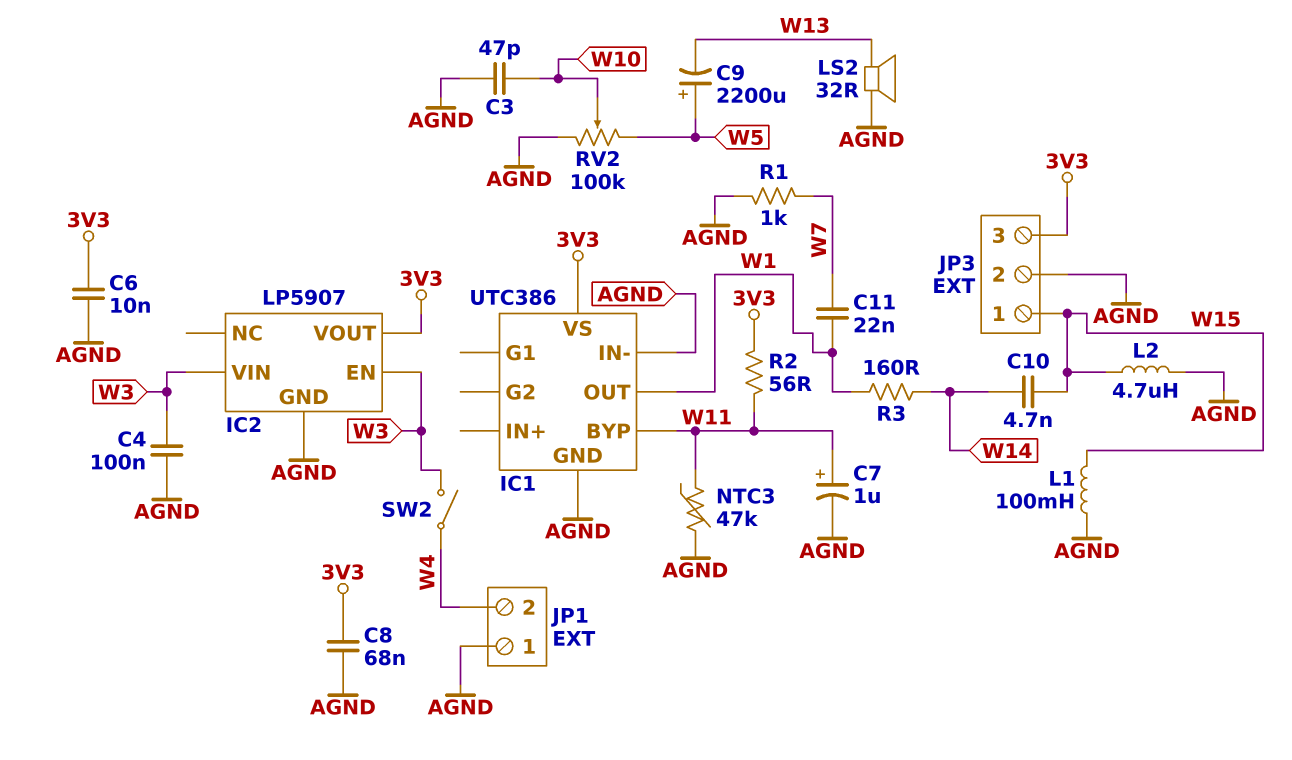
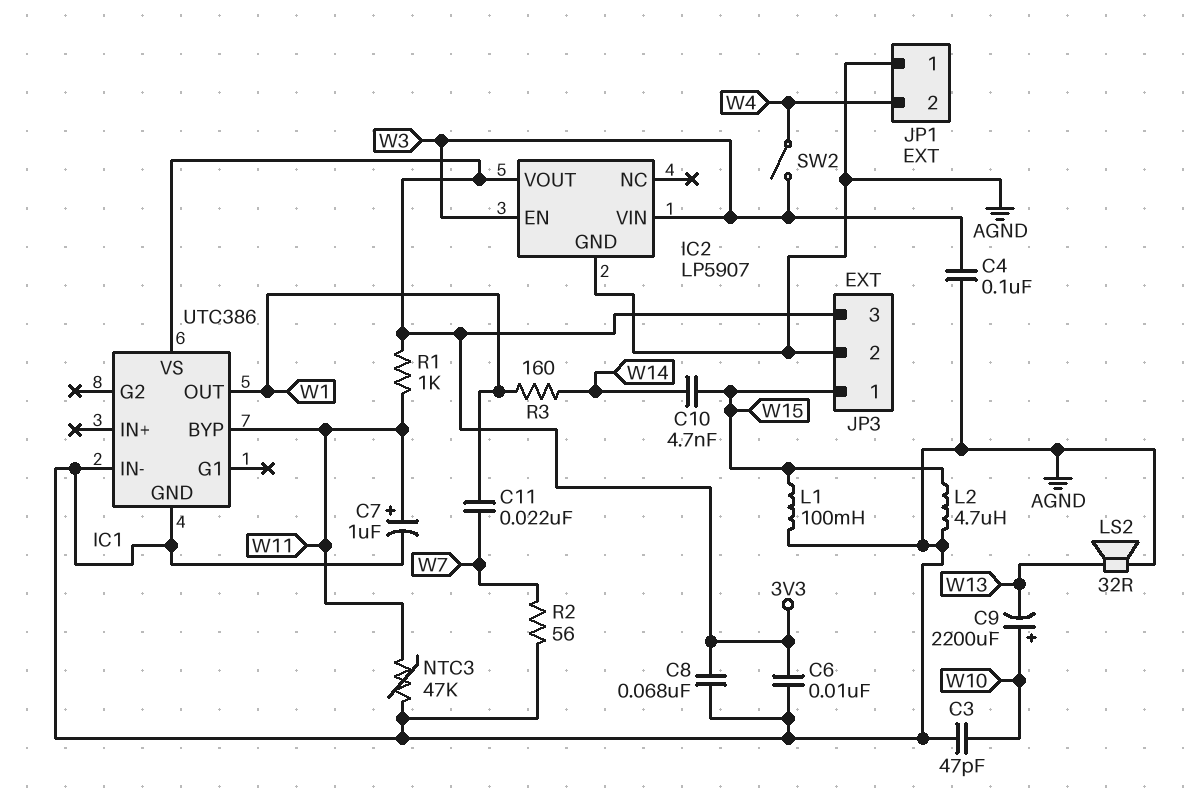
C9: 2200uF (plus W5, minus W13) -> 2200uF (plus W10, minus W13)
R1: 1k (AGND, W7) -> 1k (3V3, W11)
R2: 56 (3V3, W11) -> 56 (AGND, W7)
RV2: 100k (AGND, W5, wiper W10) -> none

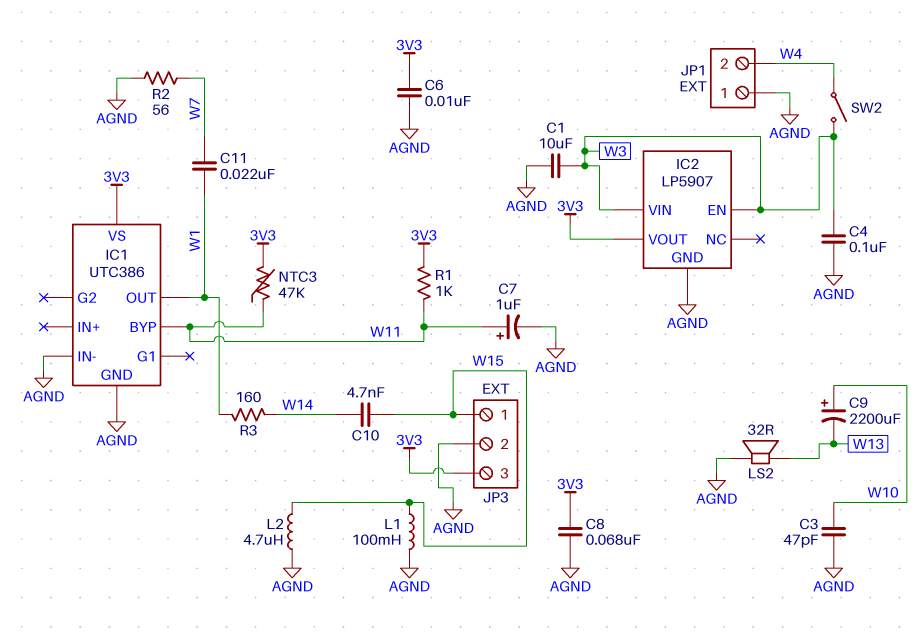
C1: none -> 10uF (AGND, W3)
NTC3: 47k (AGND, W11) -> 47k (3V3, W11)

